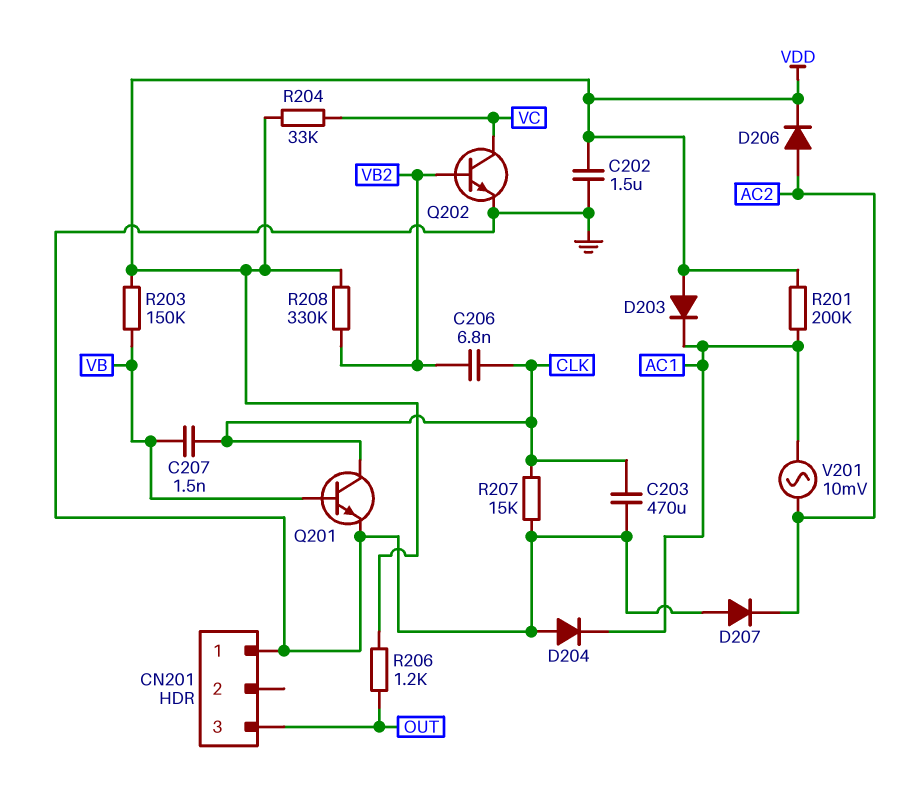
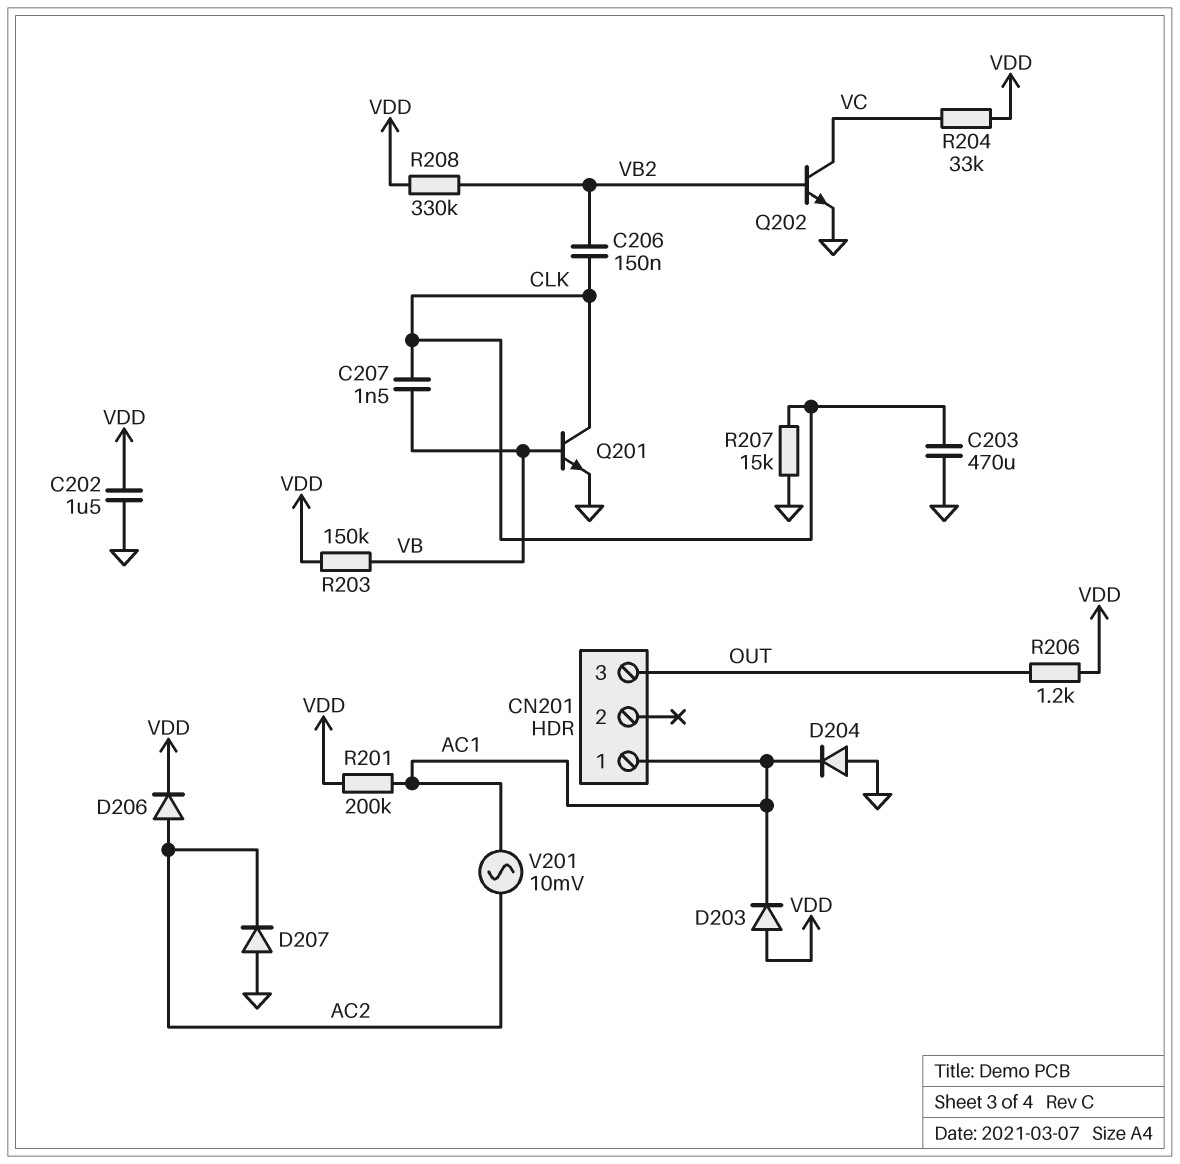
C206: 6.8nF (CLK, VB2) -> 150nF (CLK, VB2)
CN201 pin 1: GND -> AC1

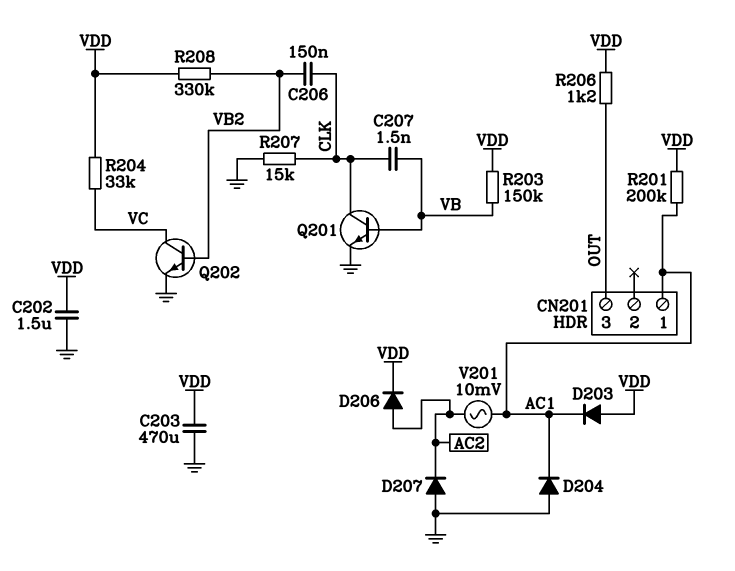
C203: 470uF (CLK, GND) -> 470uF (GND, VDD)

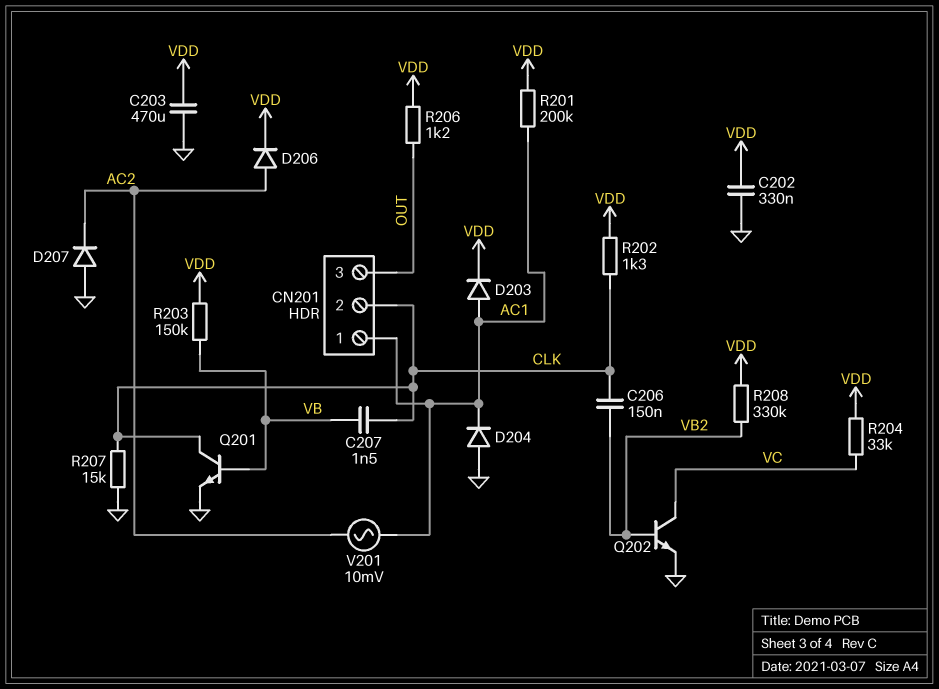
C202: 1.5uF (GND, VDD) -> 330nF (GND, VDD)
CN201 pin 2: none -> CLK
D203: diode (A VDD, K AC1) -> diode (A AC1, K VDD)
R202: none -> 1.3k (CLK, VDD)

